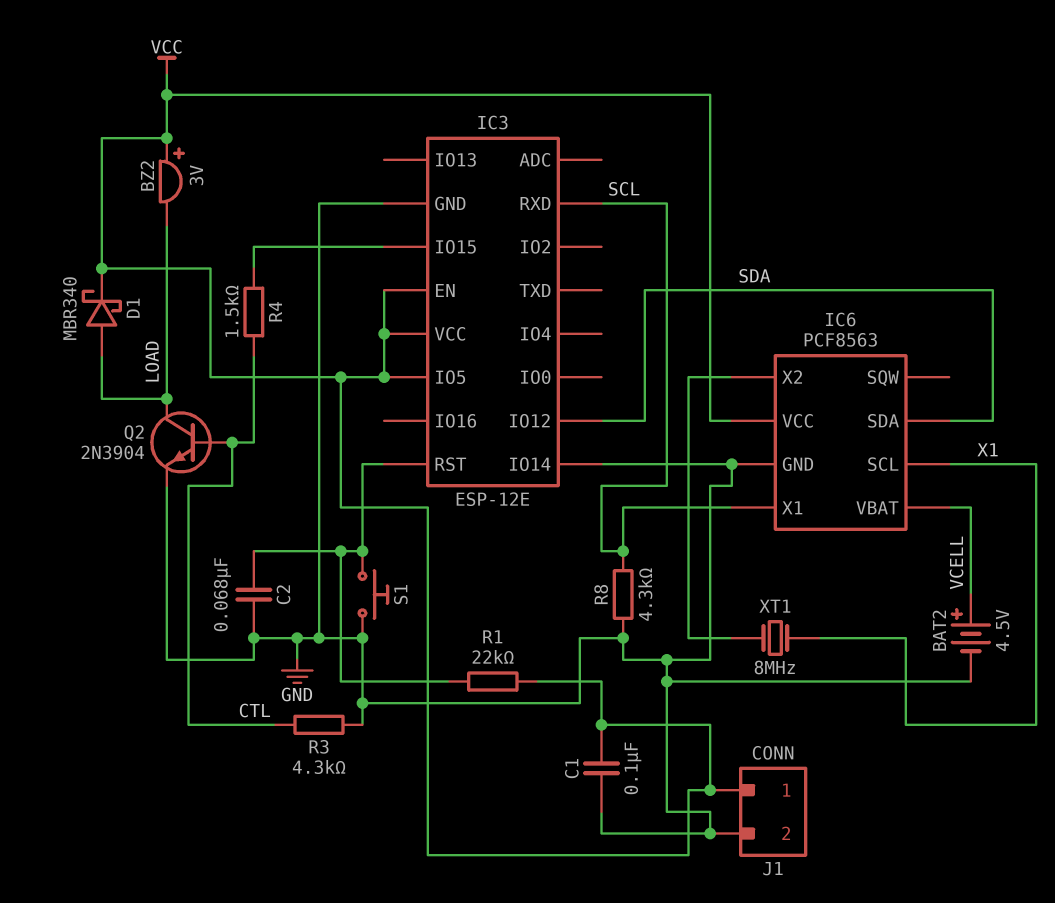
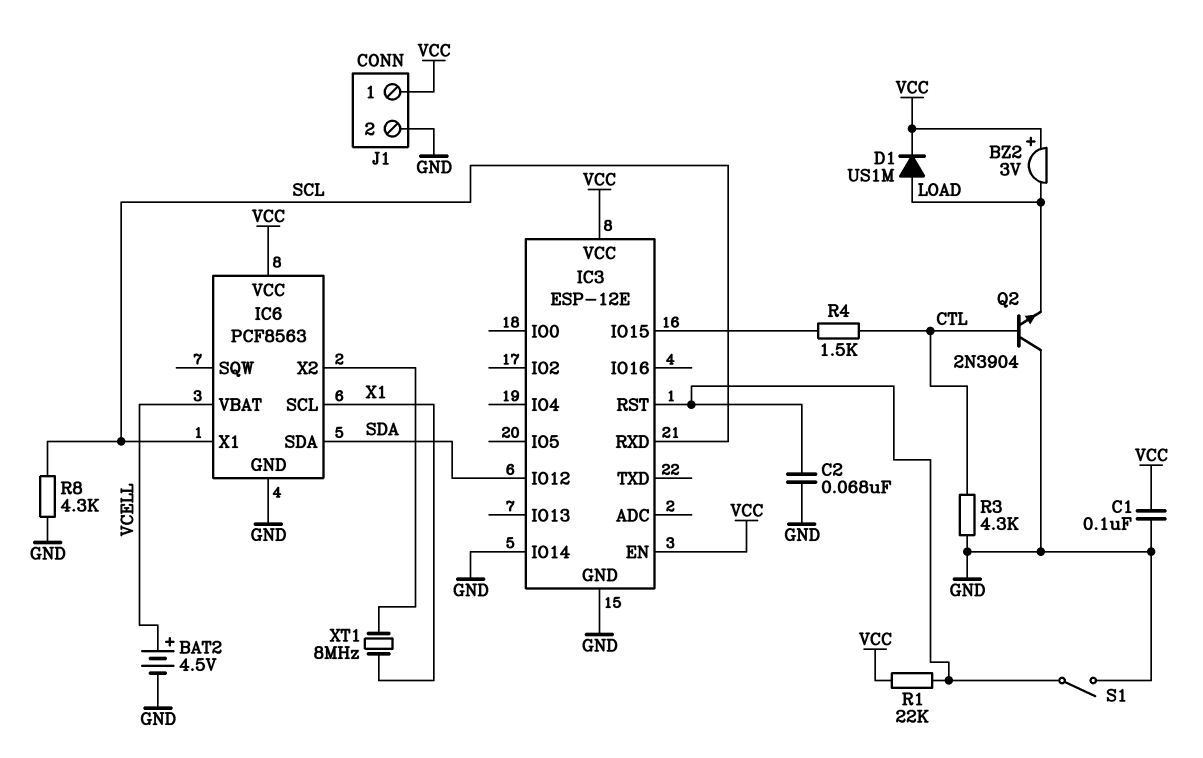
D1: schottky MBR340 (A LOAD, K VCC) -> diode US1M (A LOAD, K VCC)
IC3 pin IO5: VCC -> none
Q2: NPN 2N3904 (B CTL, C LOAD, E GND) -> NPN 2N3904 (B CTL, C GND, E LOAD)
S1: button (GND, IC3/RST) -> switch (GND, IC3/RST)

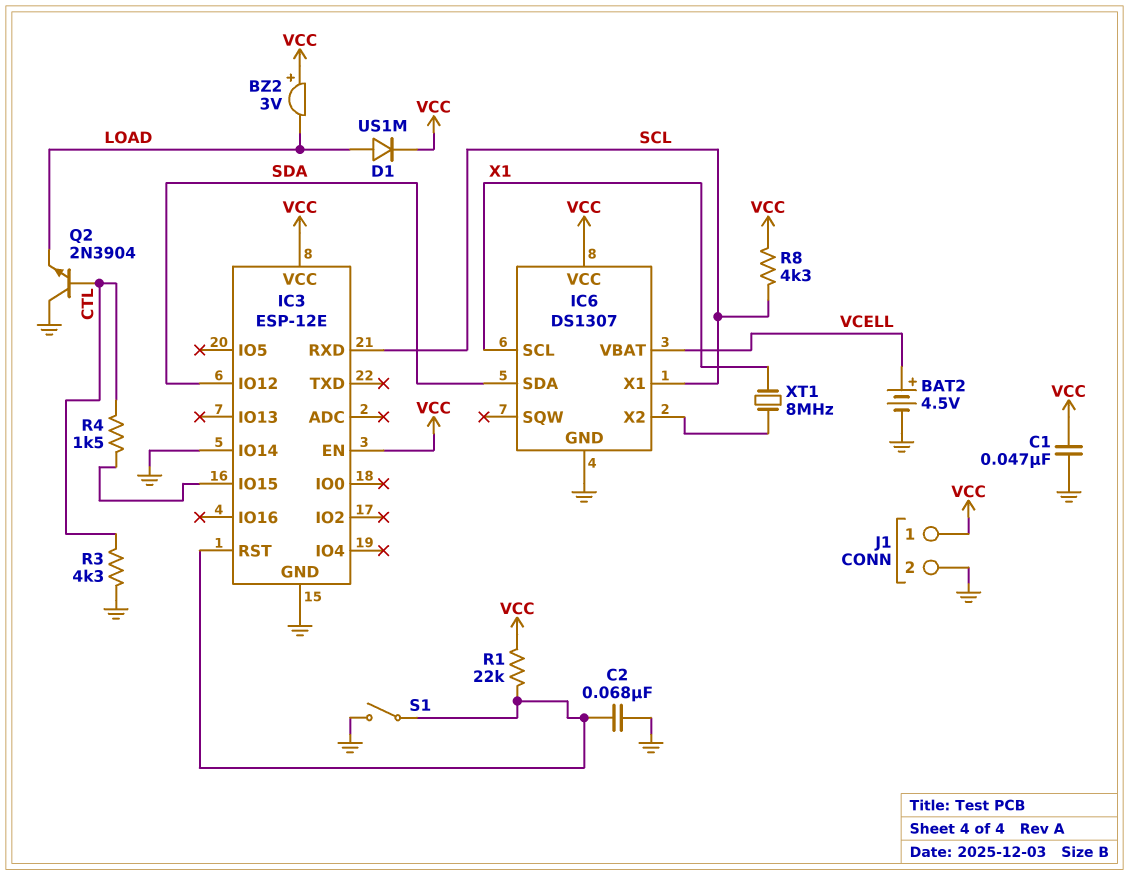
C1: 100nF (GND, VCC) -> 47nF (GND, VCC)
IC6: PCF8563 -> DS1307
R8: 4.3k (GND, SCL) -> 4.3k (SCL, VCC)

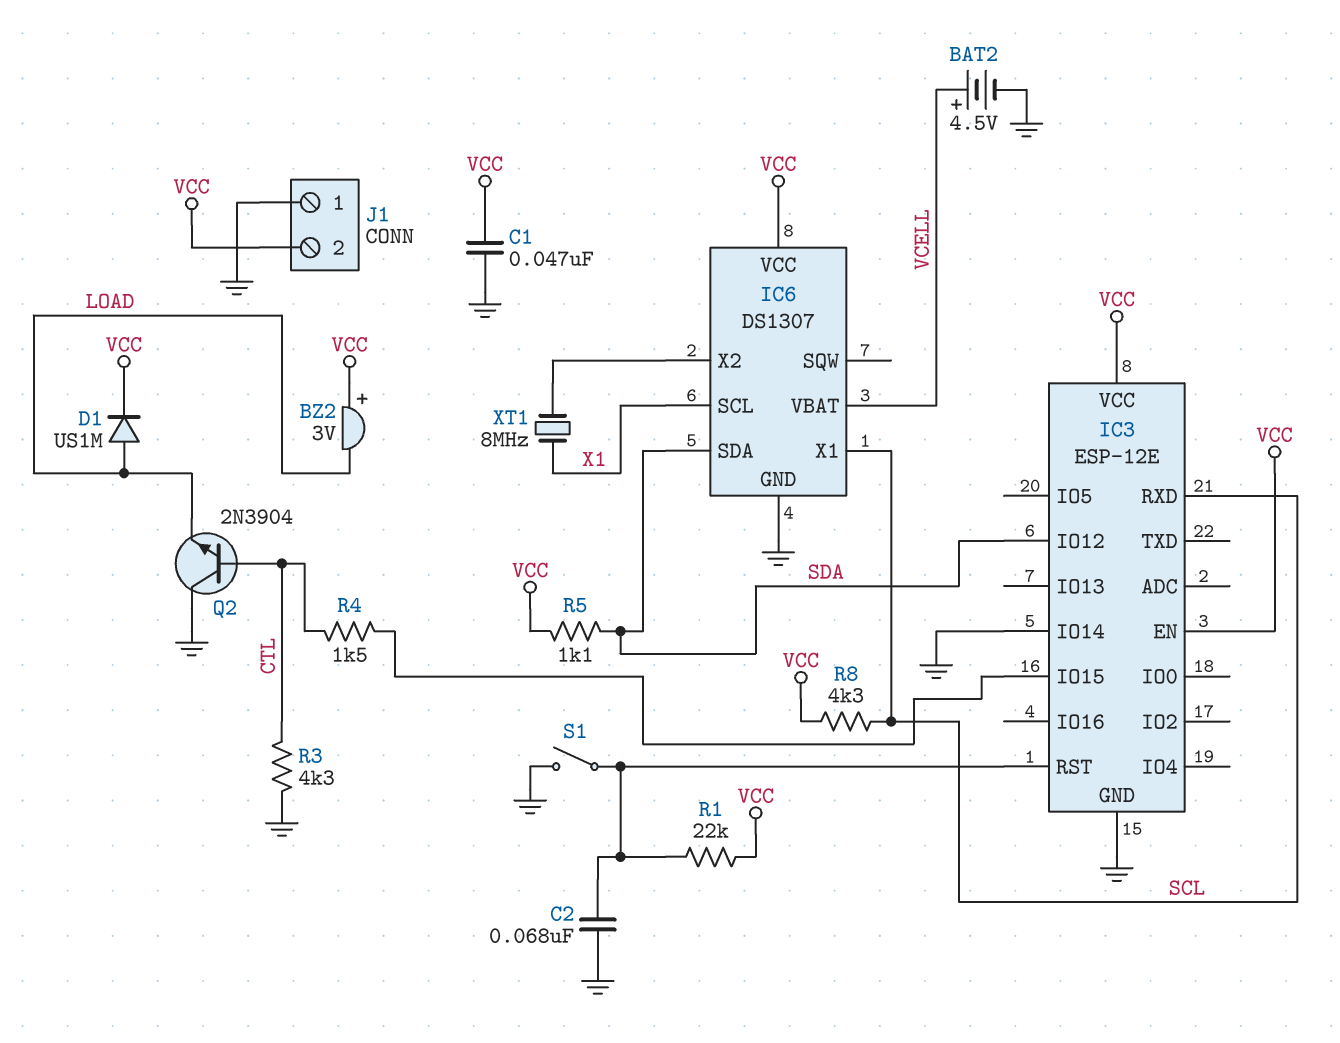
J1 pin 1: VCC -> GND
J1 pin 2: GND -> VCC
R5: none -> 1.1k (SDA, VCC)

